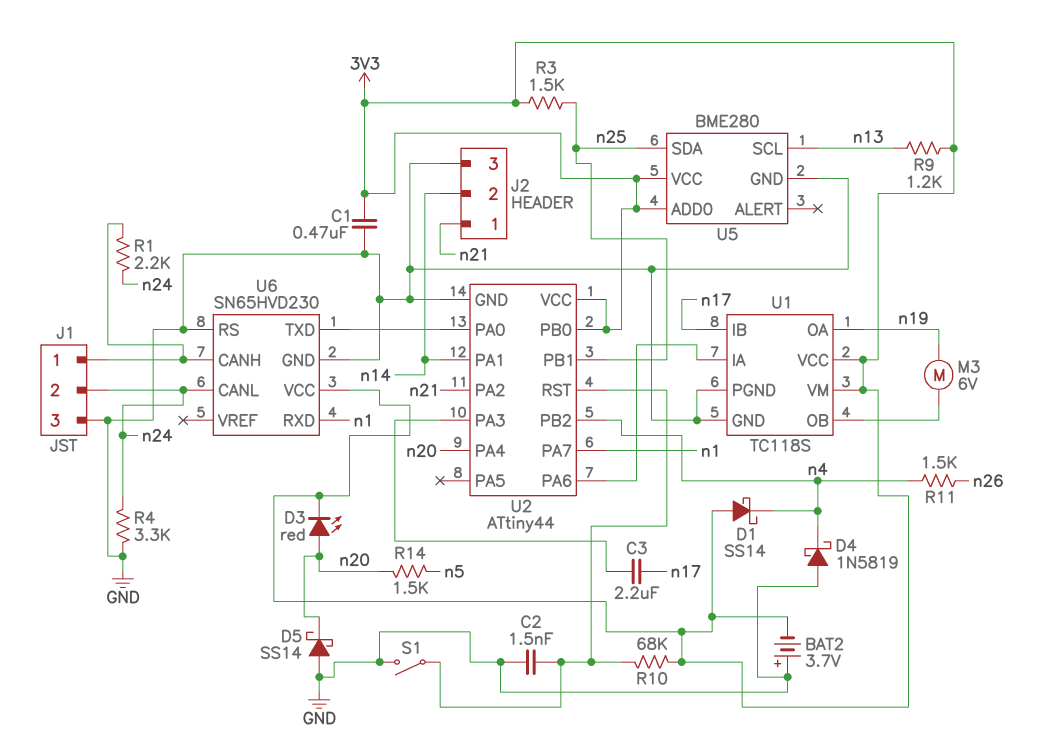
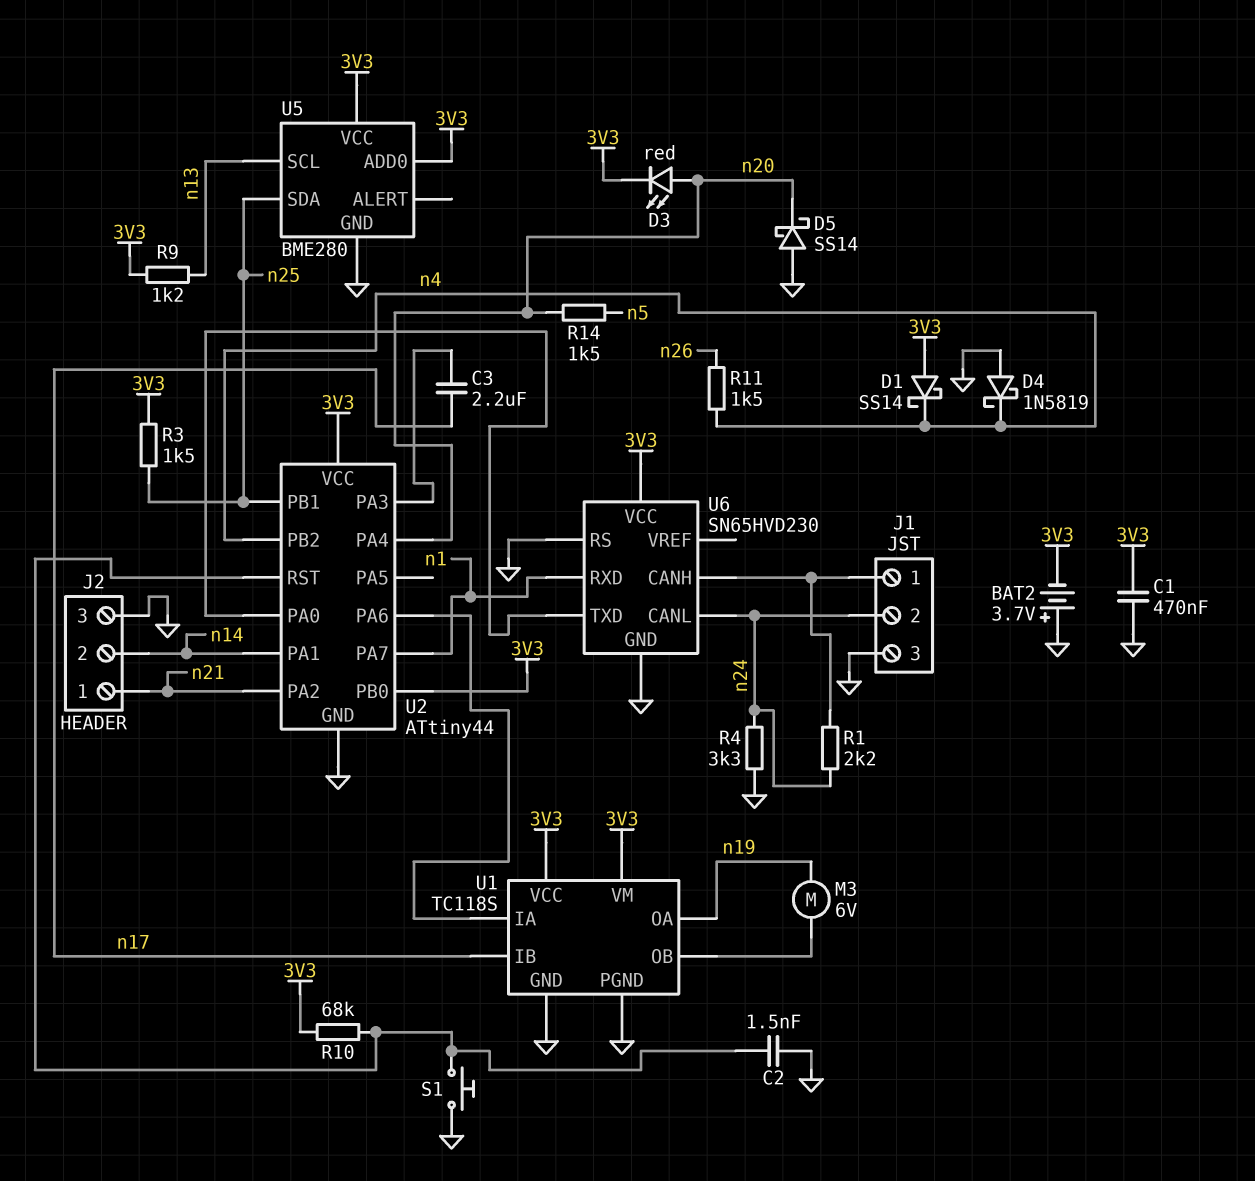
S1: switch (GND, U2/RST) -> button (GND, U2/RST)

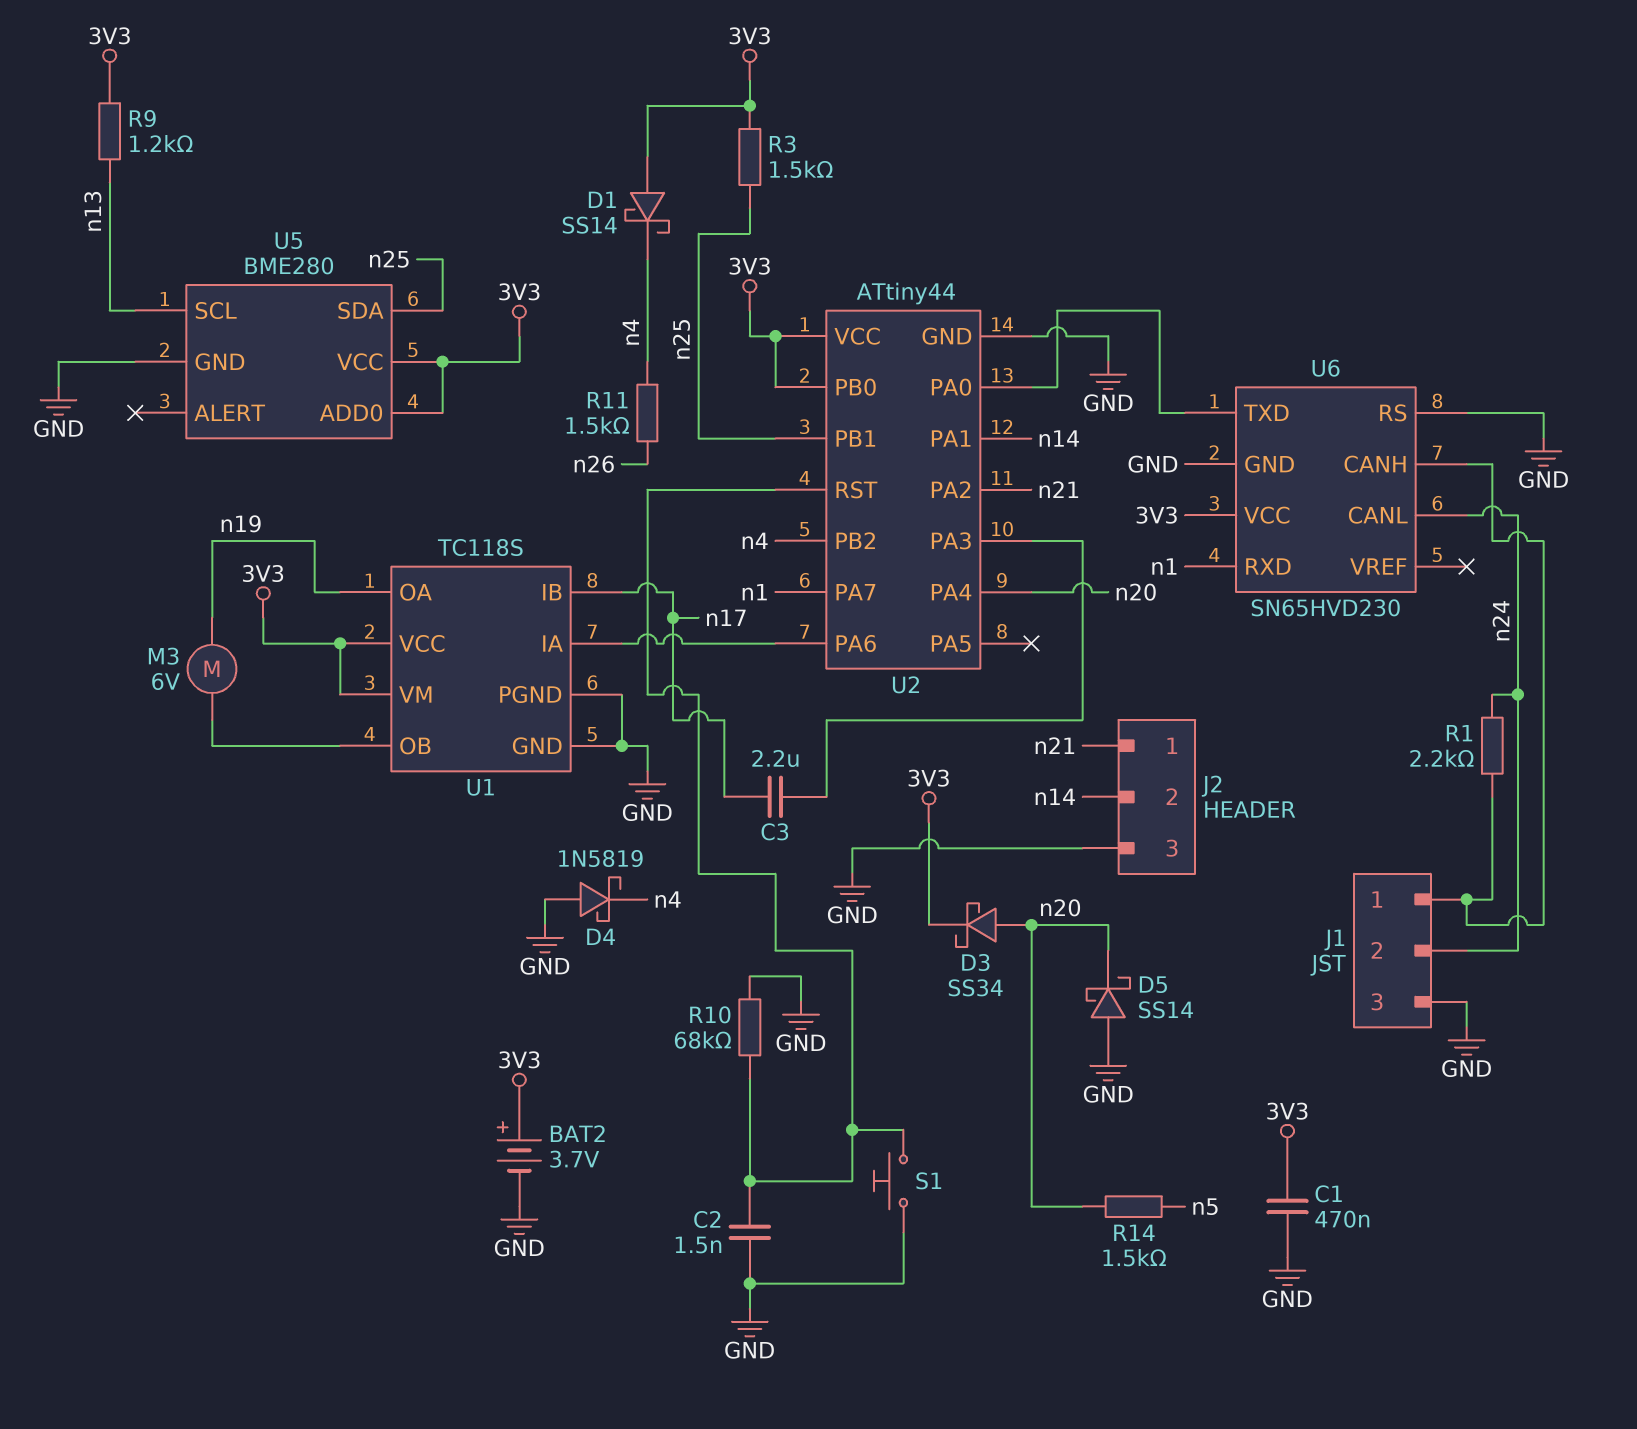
BAT2: 3.7V (plus GND, minus 3V3) -> 3.7V (plus 3V3, minus GND)
D3: LED red (A n20, K 3V3) -> schottky SS34 (A n20, K 3V3)
R4: 3.3k (GND, n24) -> none
R10: 68k (3V3, U2/RST) -> 68k (GND, U2/RST)

